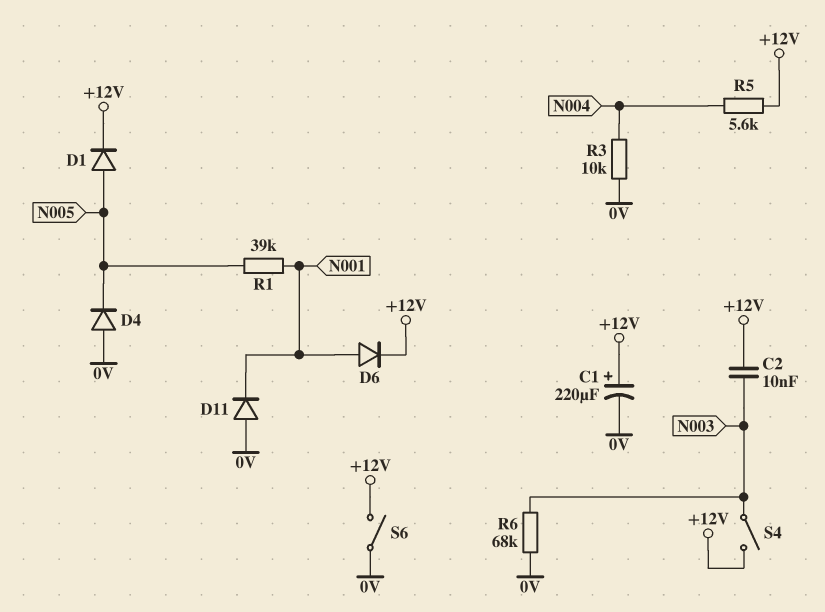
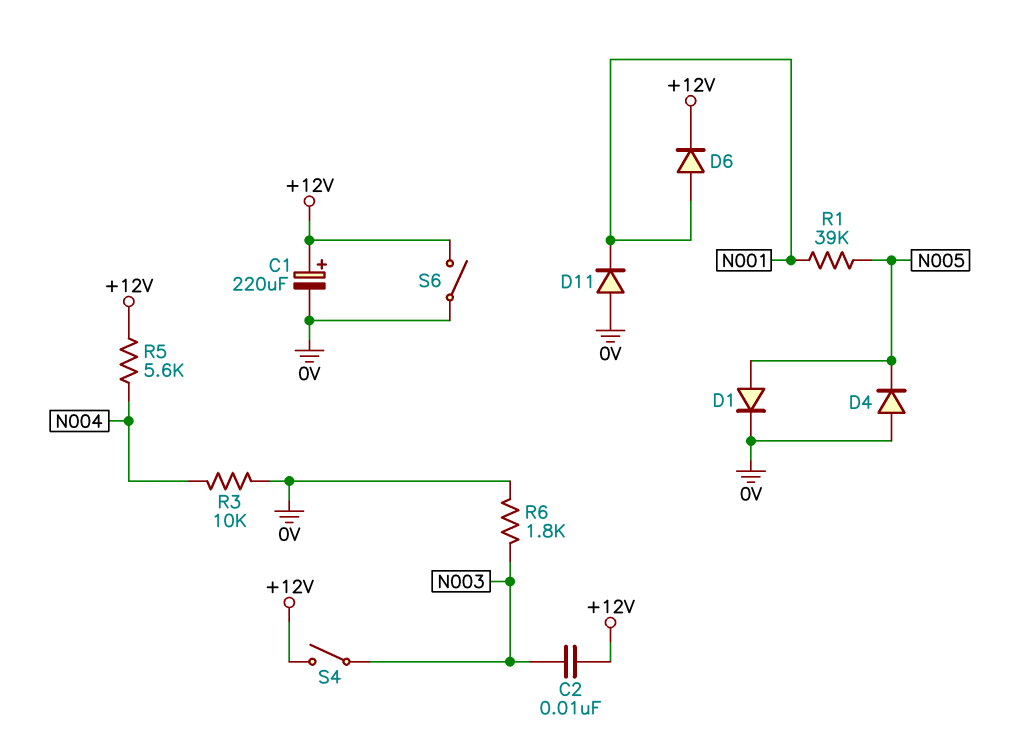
D1: diode (A N005, K +12V) -> diode (A N005, K 0V)
R6: 68k (0V, N003) -> 1.8k (0V, N003)

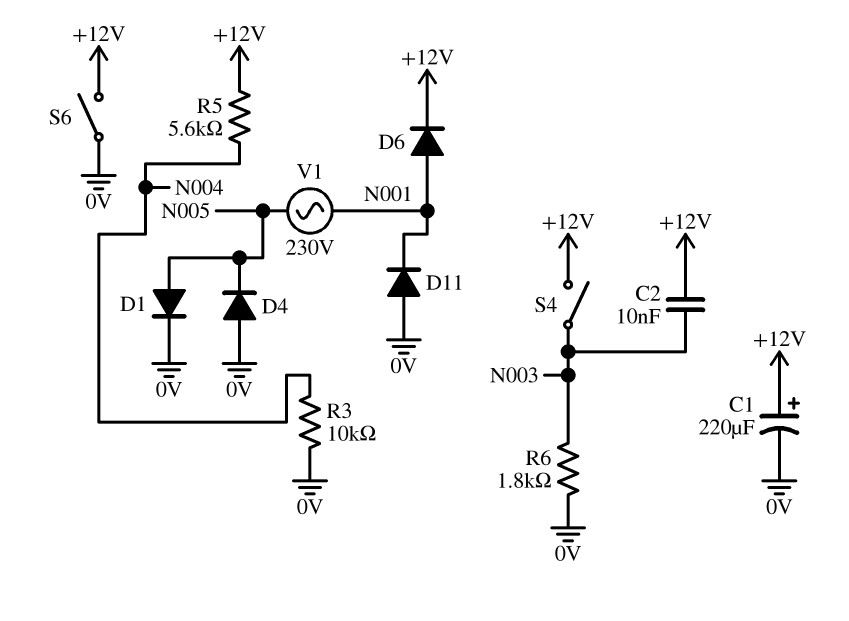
R1: 39k (N001, N005) -> none
V1: none -> AC 230V (N001, N005)

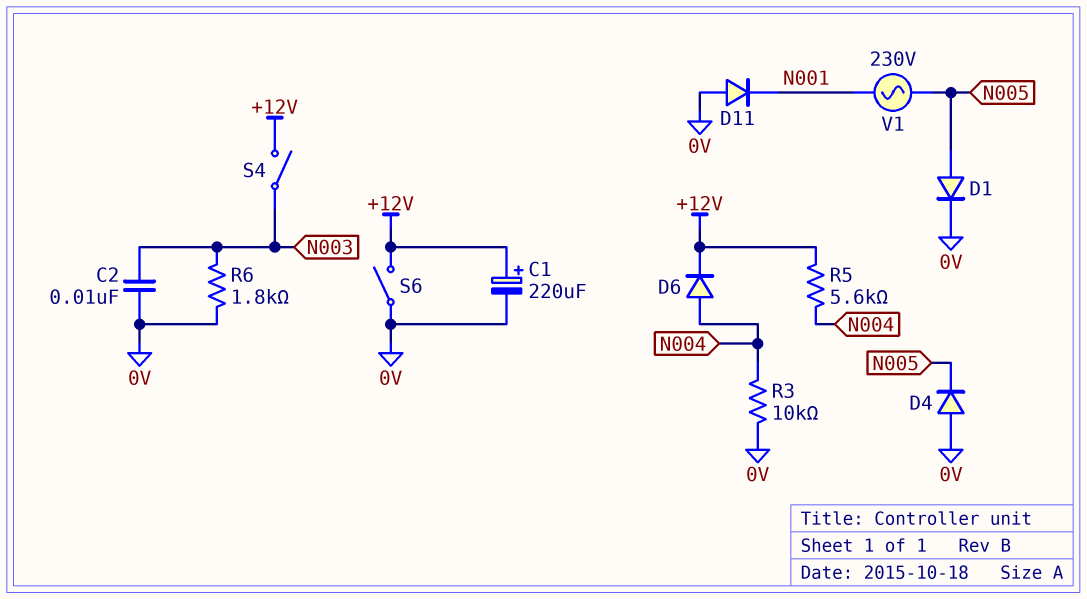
C2: 10nF (+12V, N003) -> 10nF (0V, N003)
D6: diode (A N001, K +12V) -> diode (A N004, K +12V)

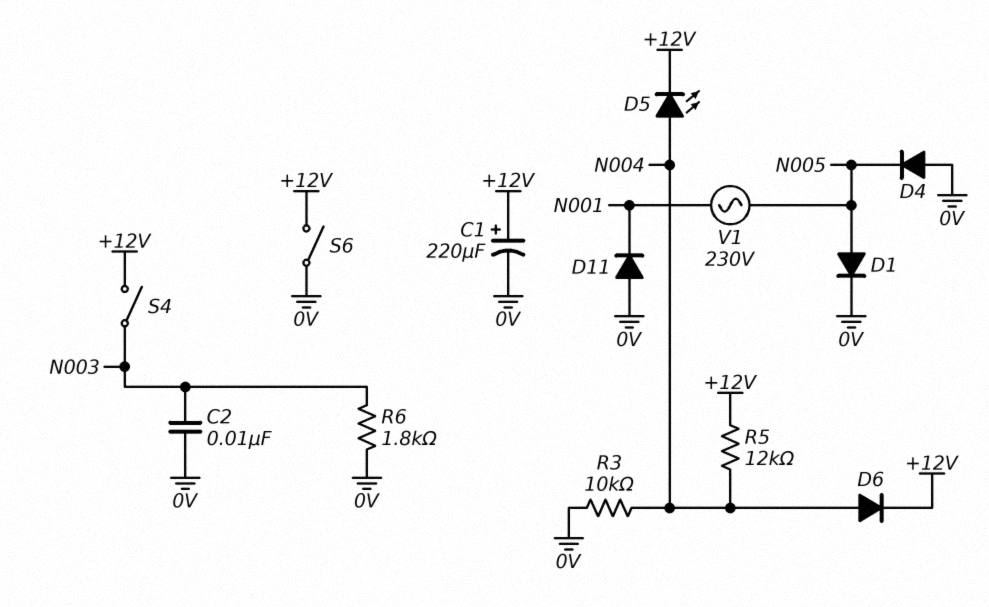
D5: none -> LED (A N004, K +12V)
R5: 5.6k (+12V, N004) -> 12k (+12V, N004)

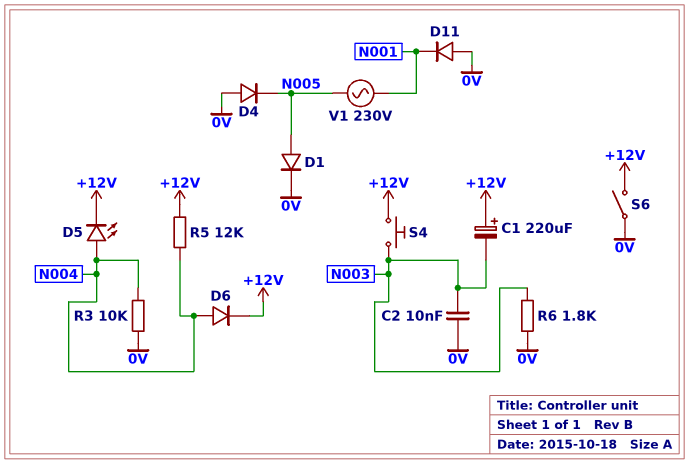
C1: 220uF (plus +12V, minus 0V) -> 220uF (plus +12V, minus N003)
S4: switch (+12V, N003) -> button (+12V, N003)

